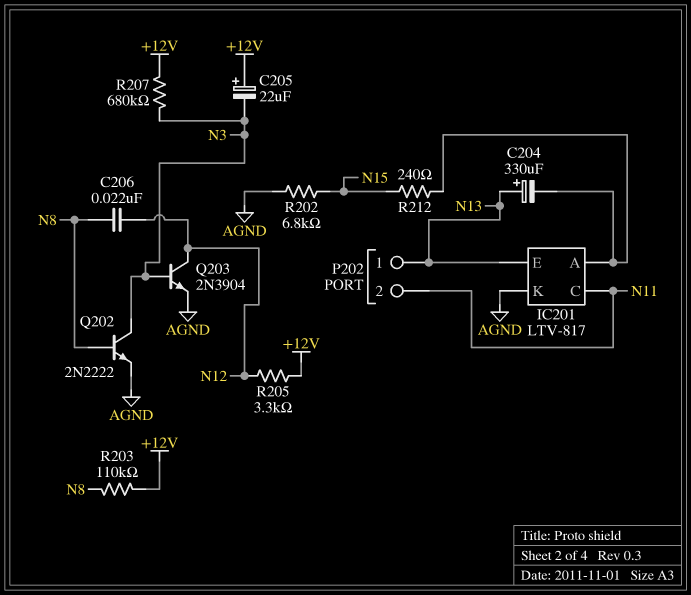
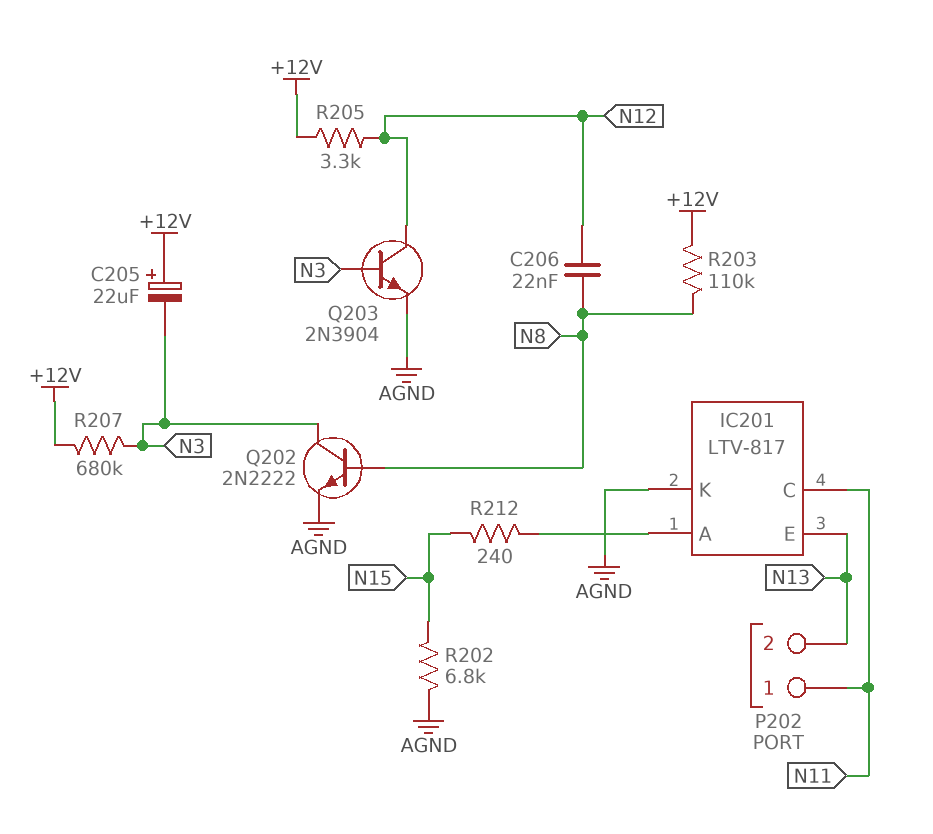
C204: 330uF (plus N13, minus IC201/A) -> none
P202 pin 1: N13 -> N11
P202 pin 2: N11 -> N13

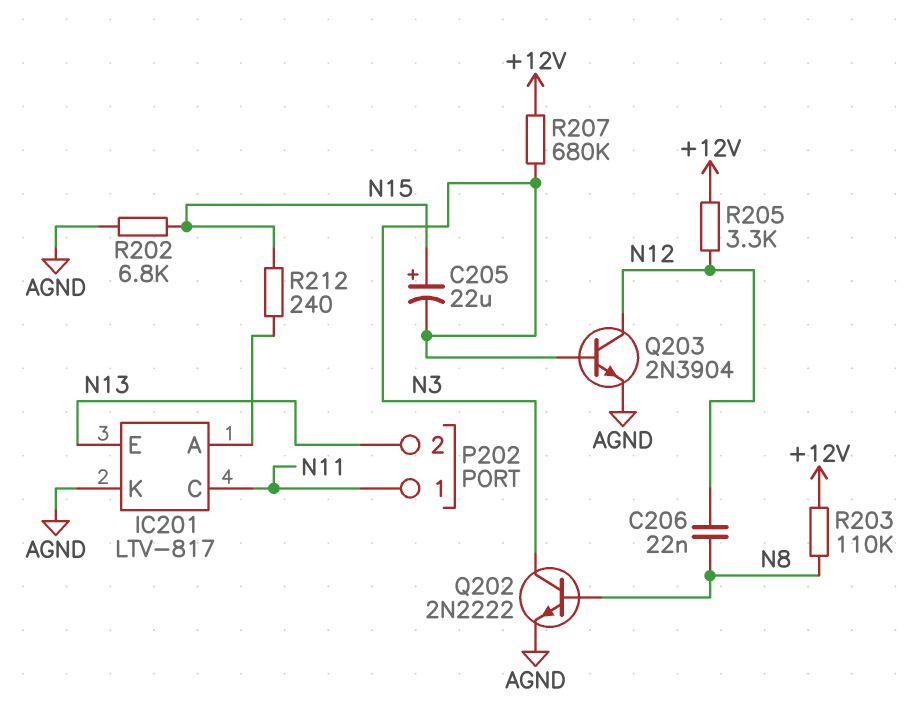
C205: 22uF (plus +12V, minus N3) -> 22uF (plus N15, minus N3)

